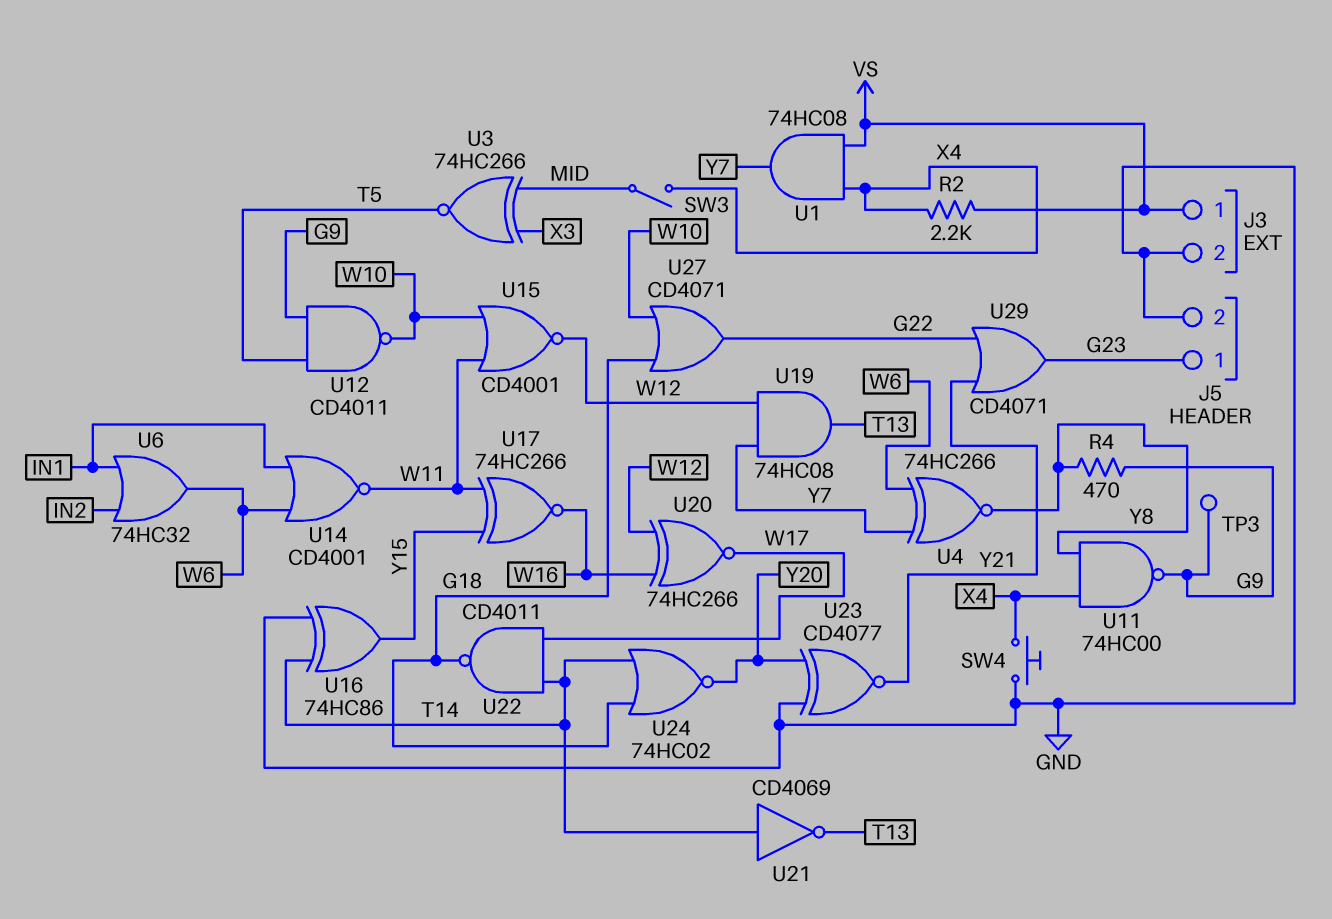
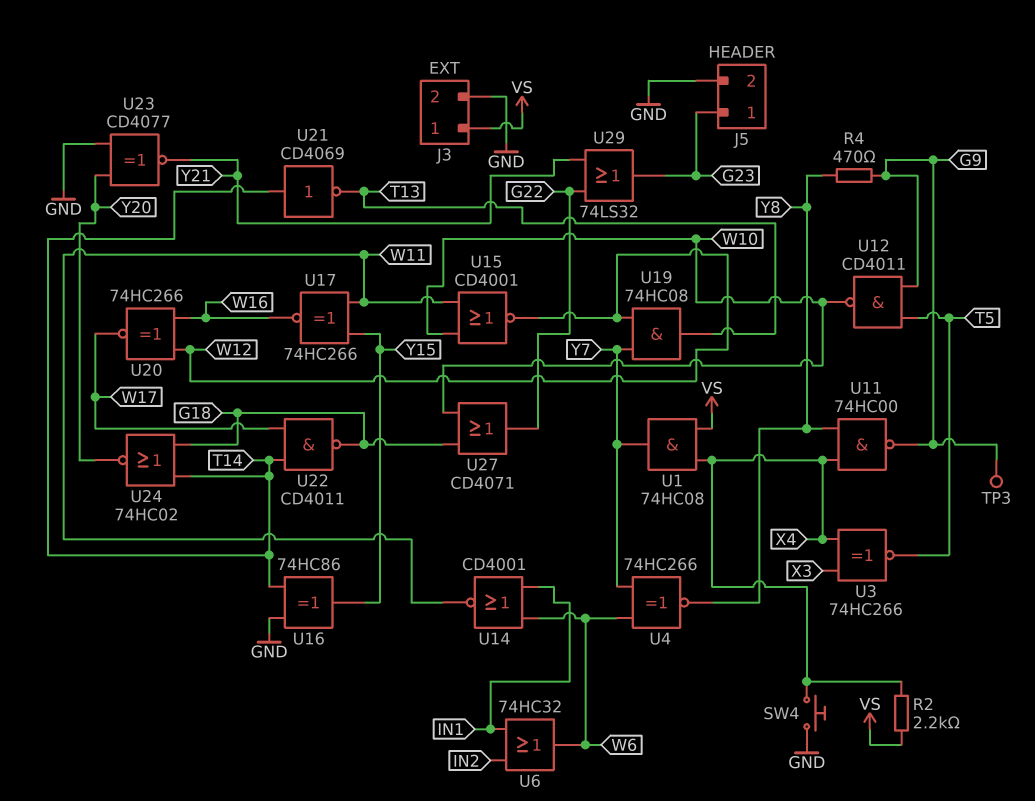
SW3: switch (MID, X4) -> none
U3: XNOR 74HC266 (in MID, in X3, out T5) -> XNOR 74HC266 (in X3, in X4, out T5)
U29: OR CD4071 (in G22, in Y21, out G23) -> OR 74LS32 (in G22, in Y21, out G23)

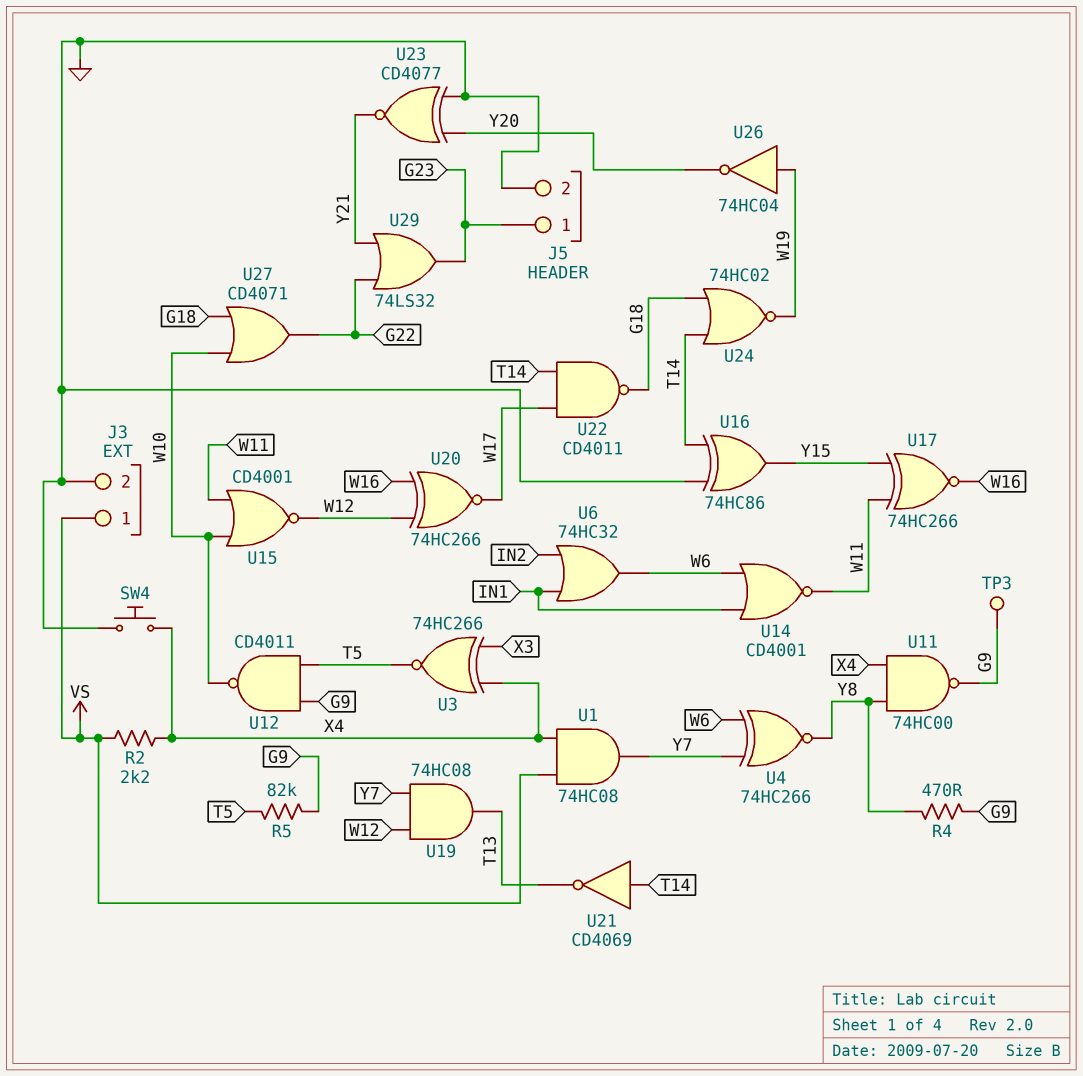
R5: none -> 82k (G9, T5)
U24: NOR 74HC02 (in G18, in T14, out Y20) -> NOR 74HC02 (in G18, in T14, out W19)
U26: none -> NOT 74HC04 (in W19, out Y20)

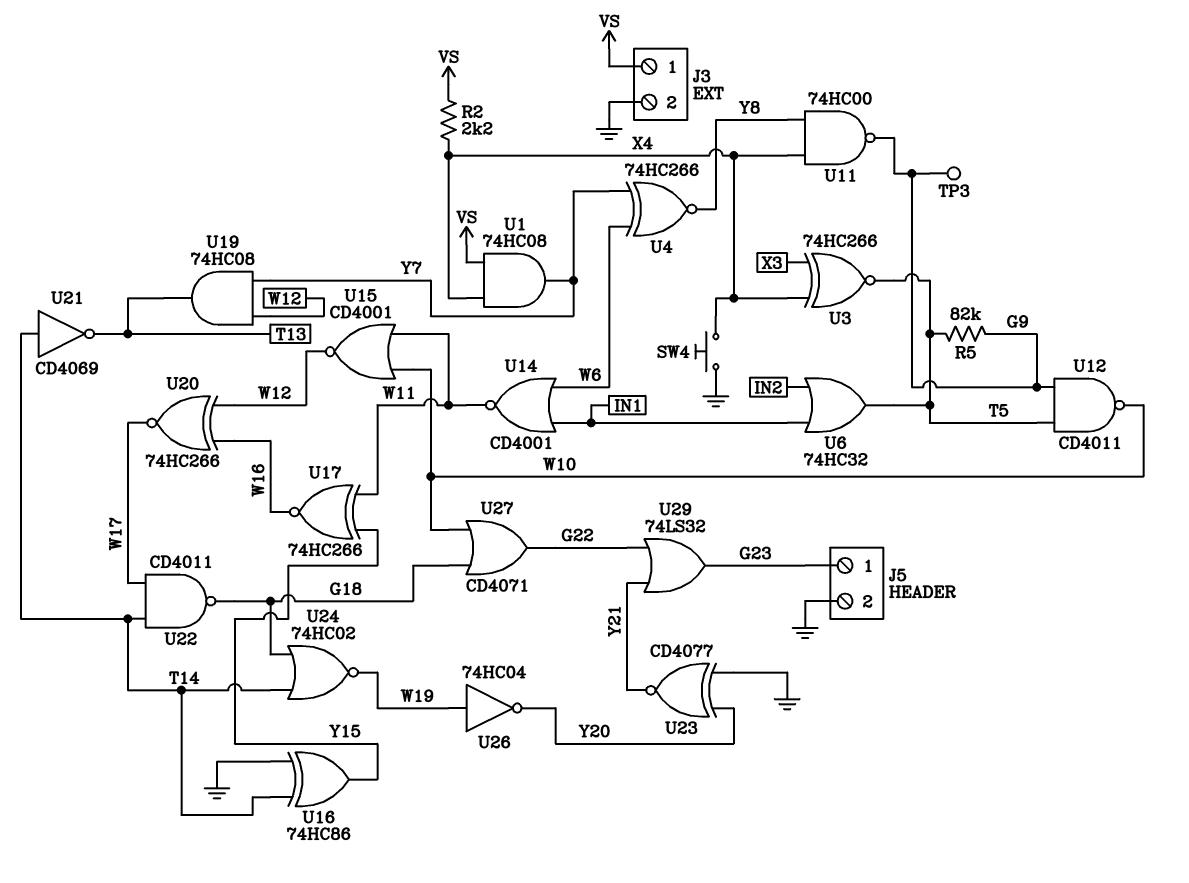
R4: 470 (G9, Y8) -> none
U6: OR 74HC32 (in IN1, in IN2, out W6) -> OR 74HC32 (in IN1, in IN2, out T5)

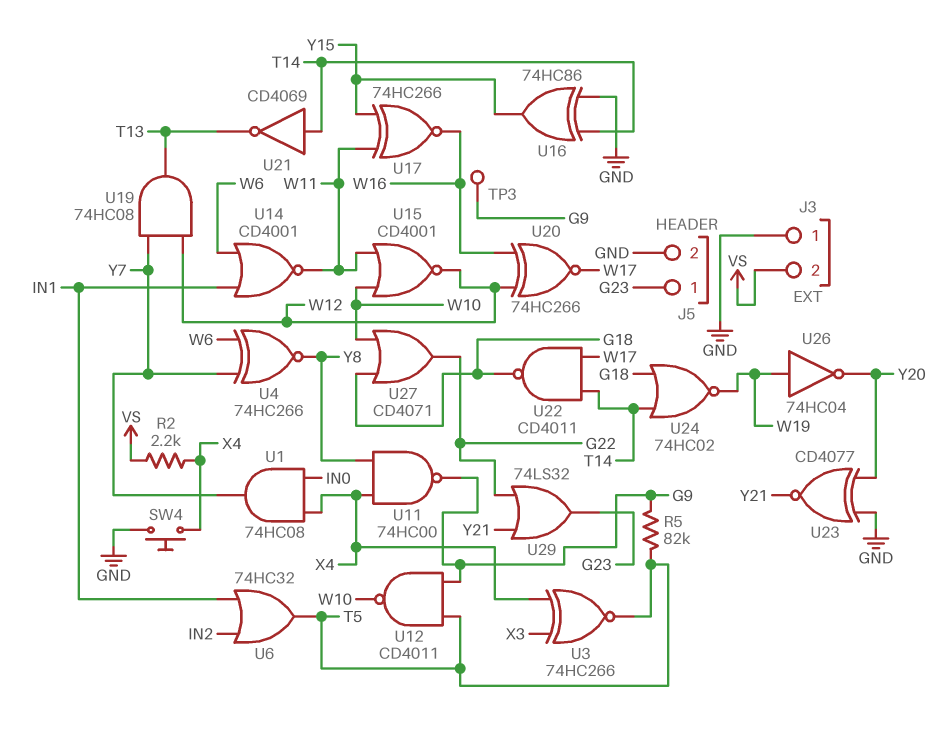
J3 pin 1: VS -> GND
J3 pin 2: GND -> VS
U1: AND 74HC08 (in VS, in X4, out Y7) -> AND 74HC08 (in IN0, in X4, out Y7)

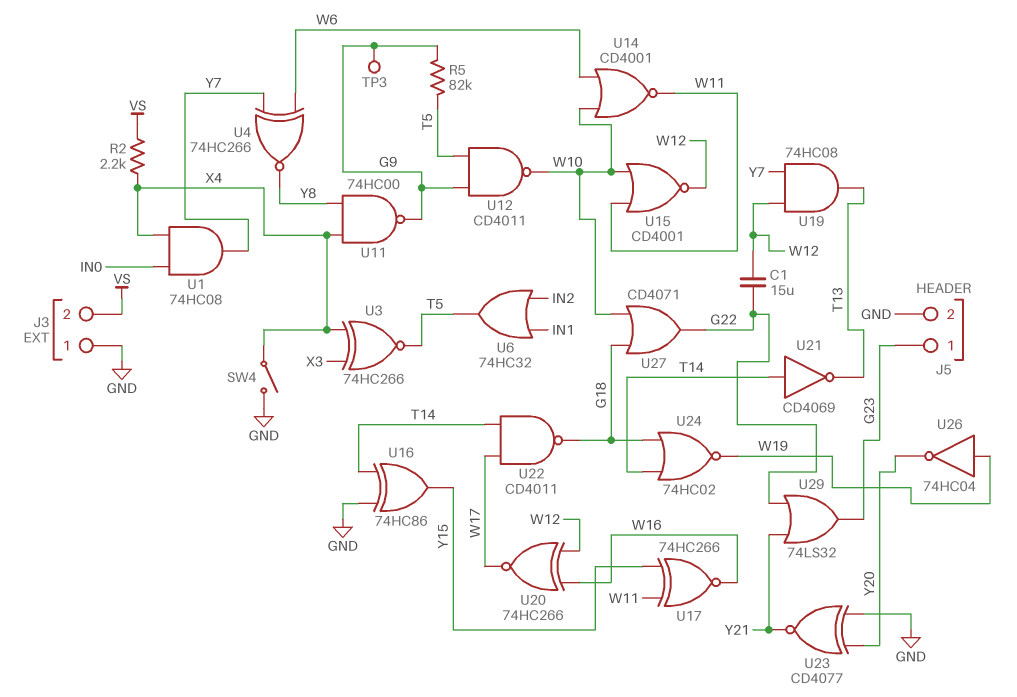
C1: none -> 15uF (G22, W12)
SW4: button (GND, X4) -> switch (GND, X4)
U14: NOR CD4001 (in IN1, in W6, out W11) -> NOR CD4001 (in W6, in W10, out W11)

